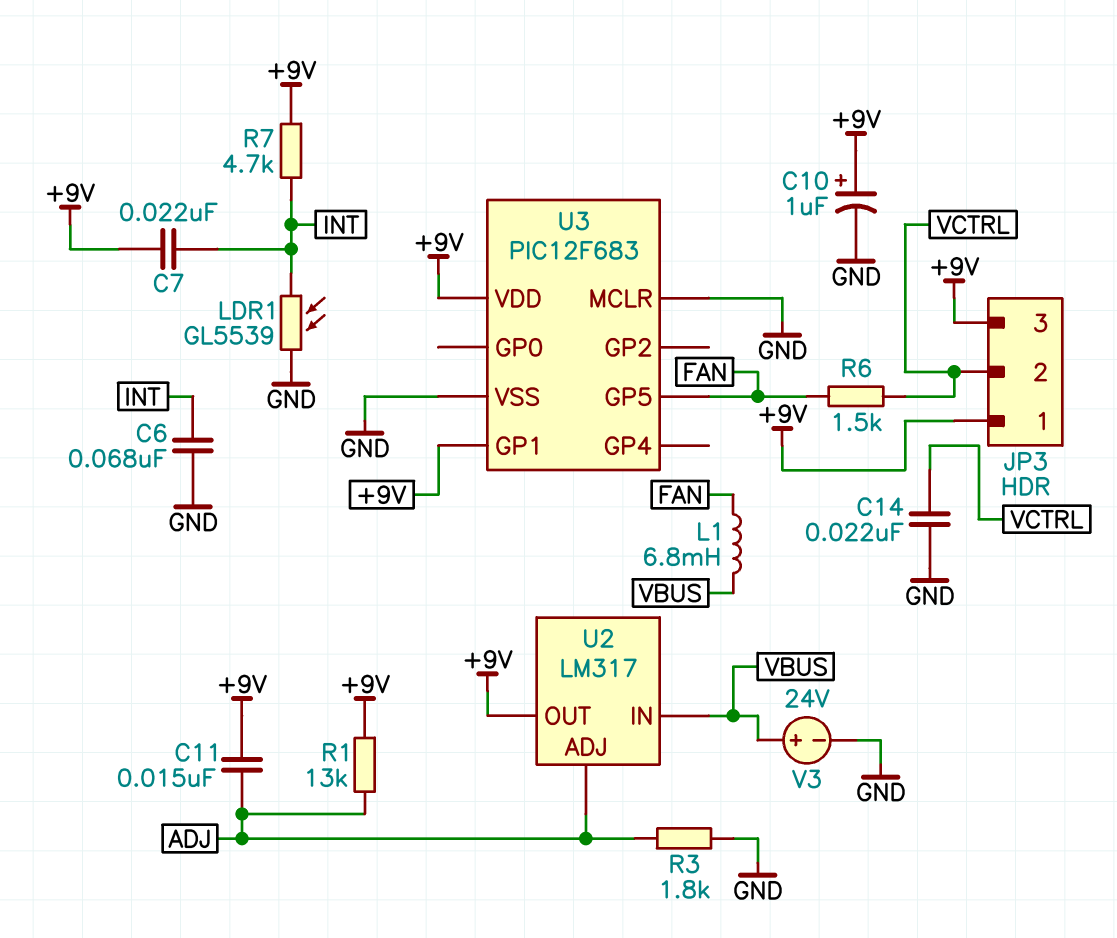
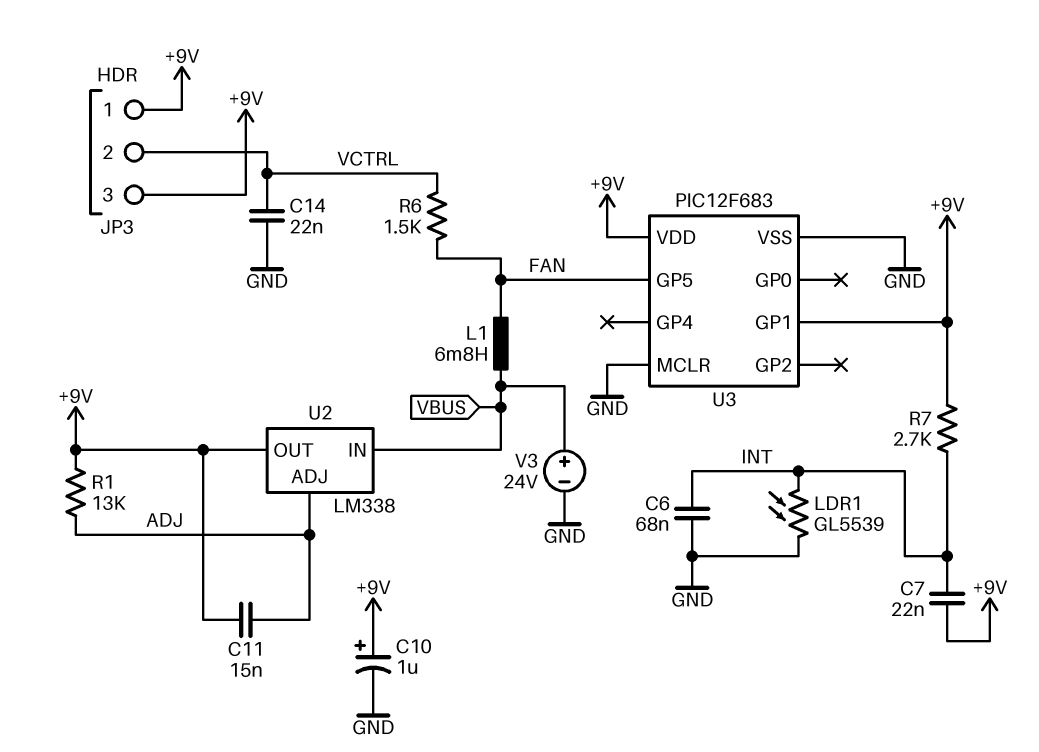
R3: 1.8k (ADJ, GND) -> none
R7: 4.7k (+9V, INT) -> 2.7k (+9V, INT)
U2: LM317 -> LM338

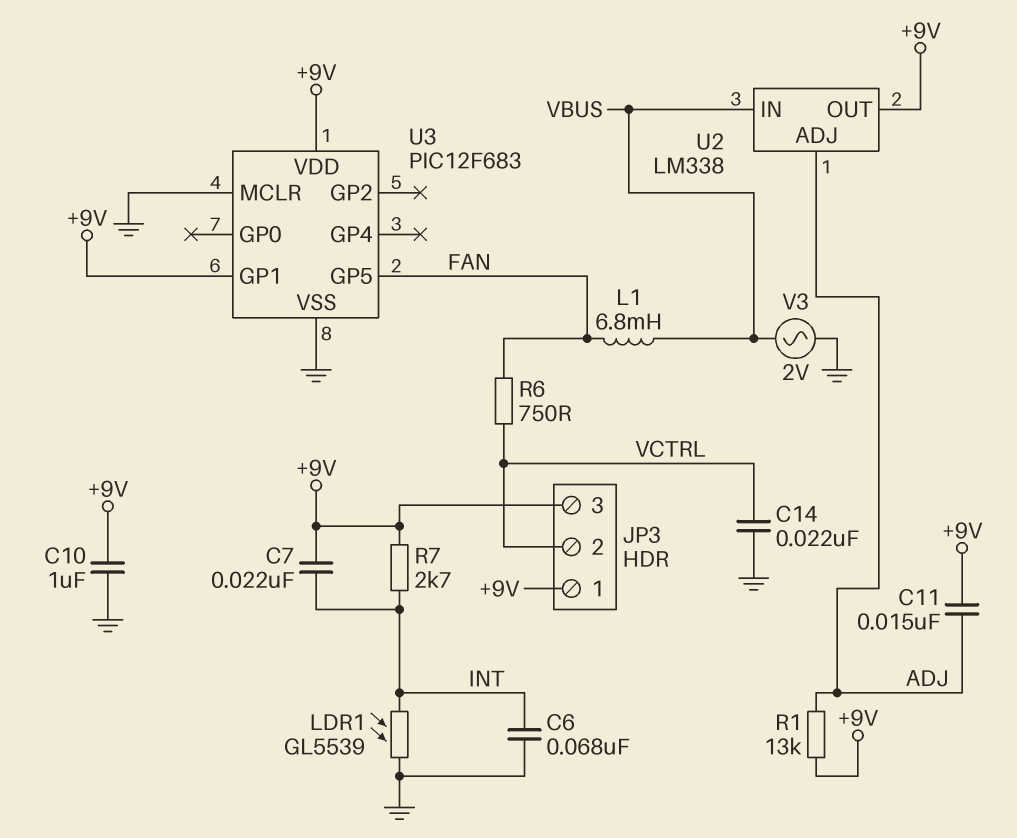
C10: 1uF (plus +9V, minus GND) -> 1uF (+9V, GND)
R6: 1.5k (FAN, VCTRL) -> 750 (FAN, VCTRL)
V3: 24V (plus VBUS, minus GND) -> AC 2V (GND, VBUS)

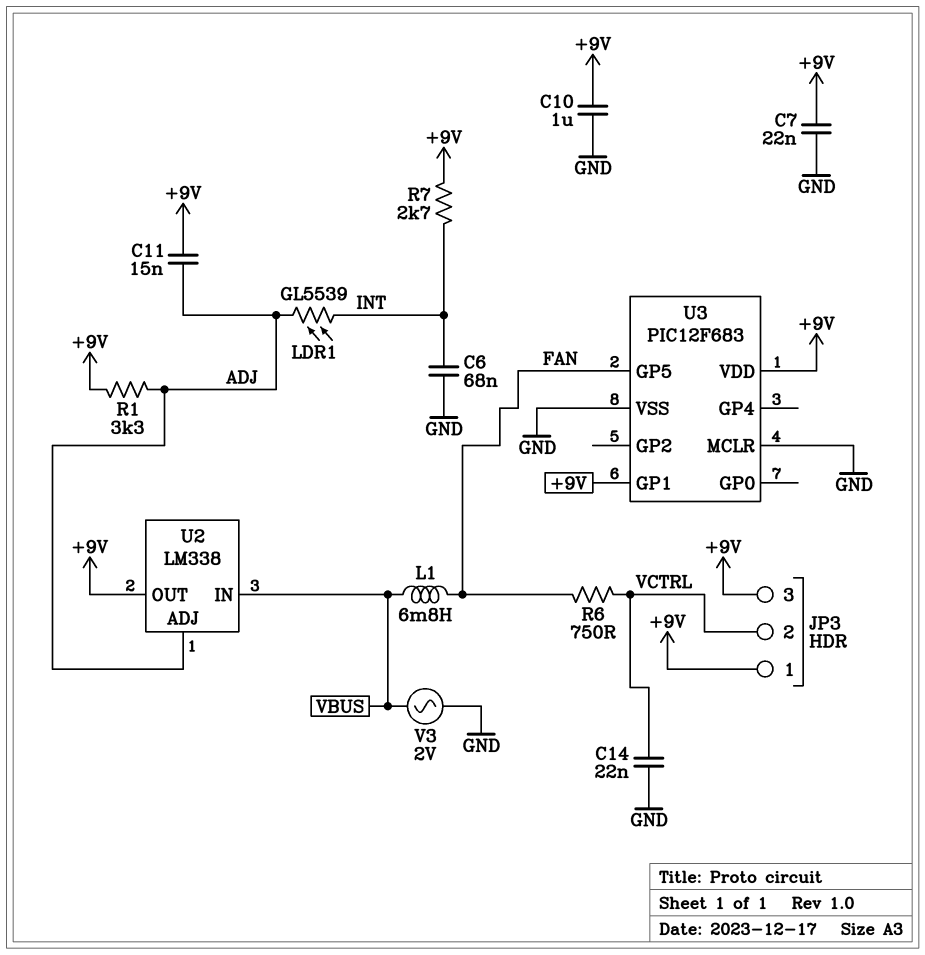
C7: 22nF (+9V, INT) -> 22nF (+9V, GND)
LDR1: GL5539 (GND, INT) -> GL5539 (ADJ, INT)
R1: 13k (+9V, ADJ) -> 3.3k (+9V, ADJ)

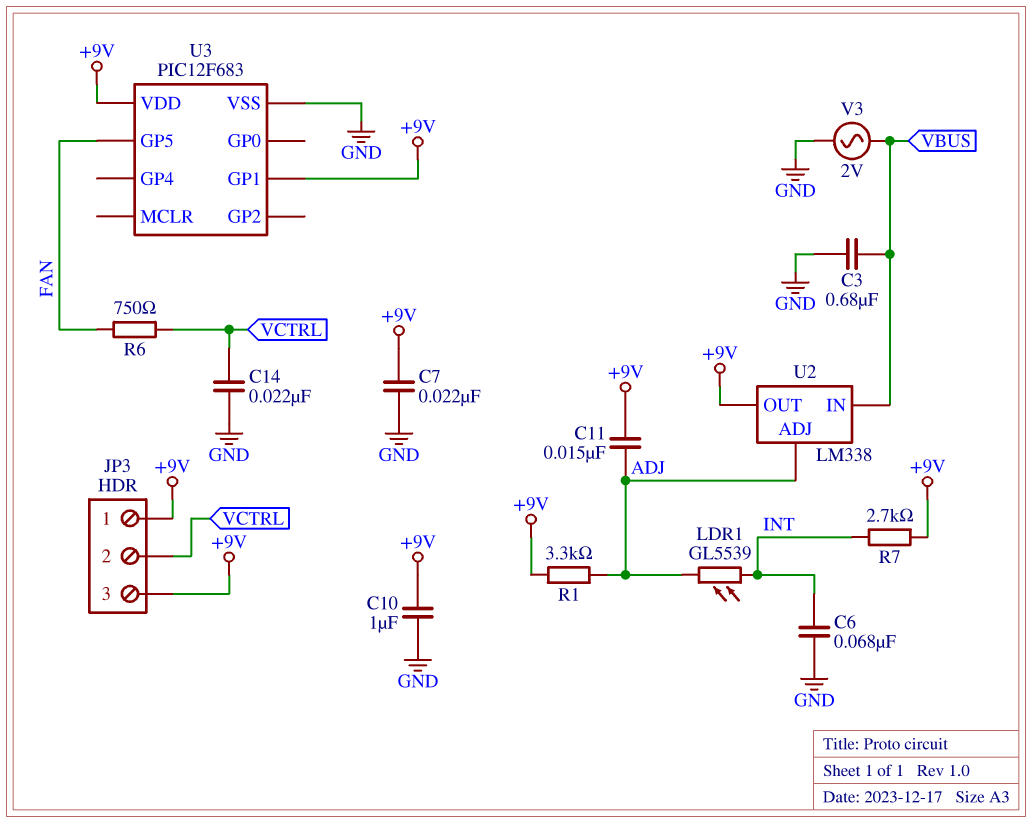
C3: none -> 680nF (GND, VBUS)
L1: 6.8mH (FAN, VBUS) -> none
U3 pin MCLR: GND -> none

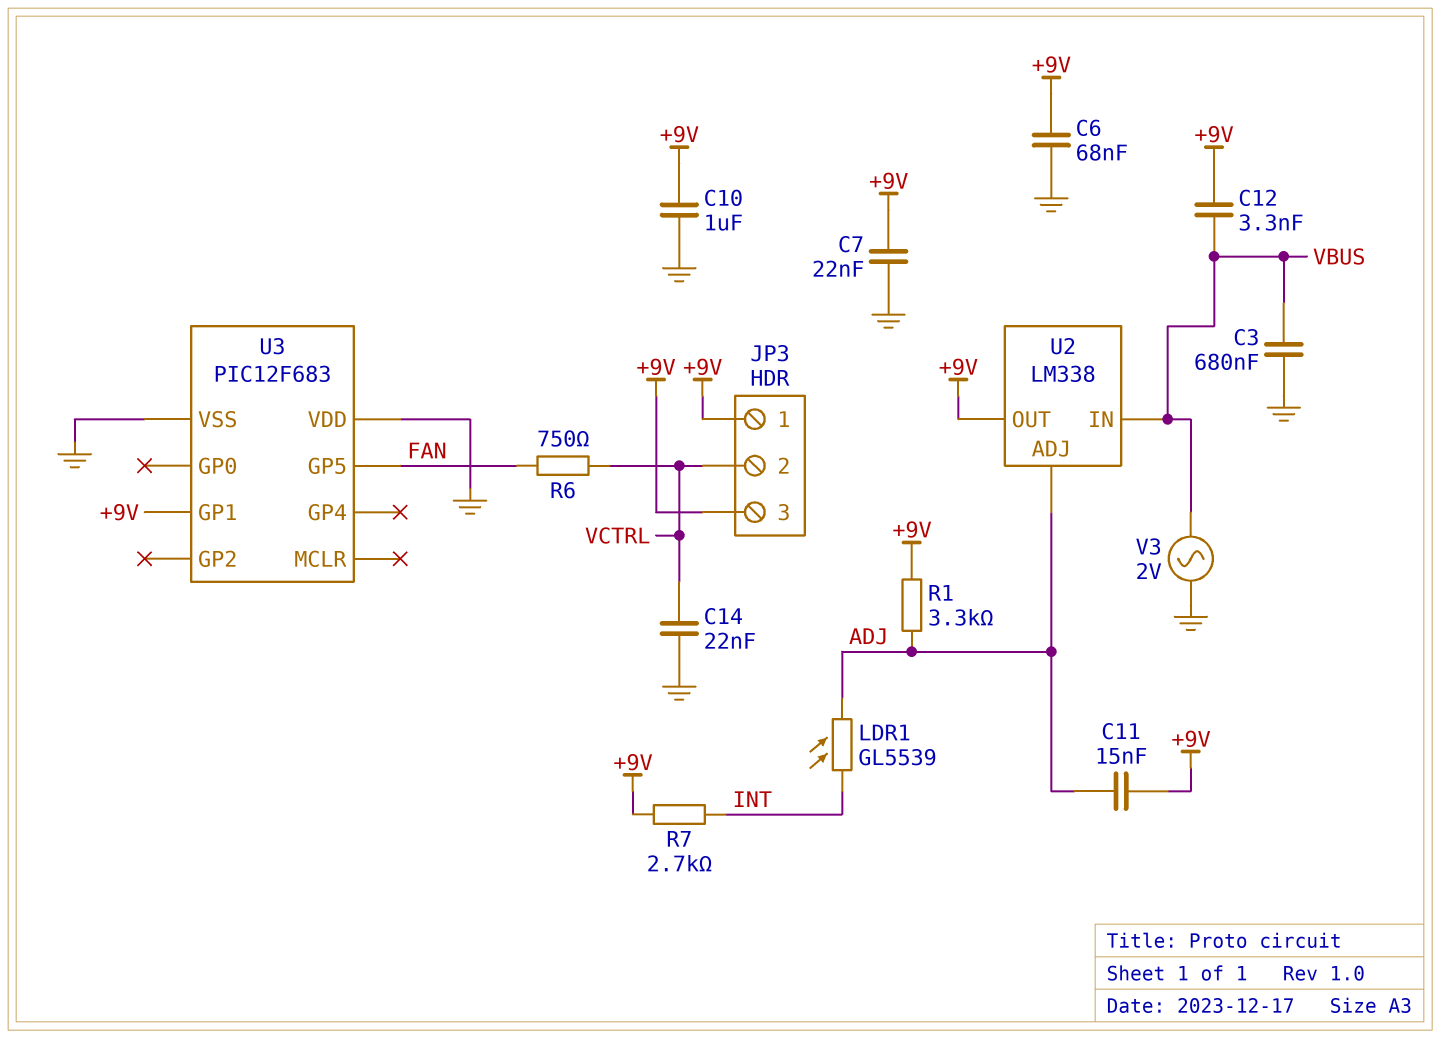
C6: 68nF (GND, INT) -> 68nF (+9V, GND)
C12: none -> 3.3nF (+9V, VBUS)
U3 pin VDD: +9V -> GND

